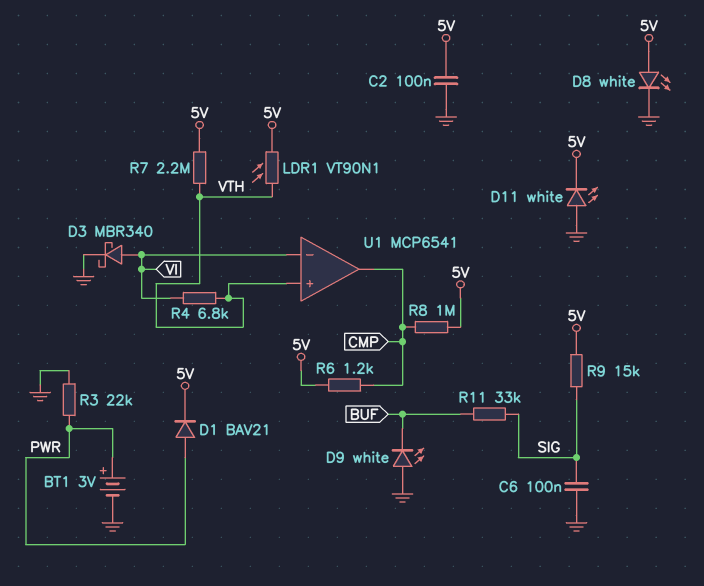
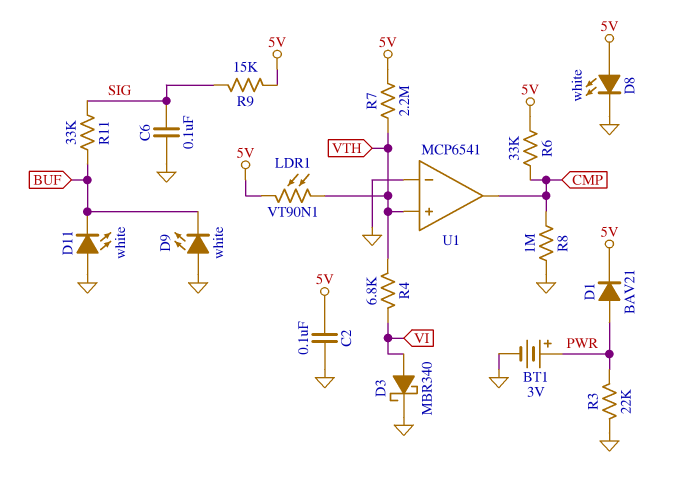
D11: LED white (A GND, K 5V) -> LED white (A GND, K BUF)
R6: 1.2k (5V, CMP) -> 33k (5V, CMP)
R8: 1M (5V, CMP) -> 1M (CMP, GND)
U1 pin in-: VI -> GND

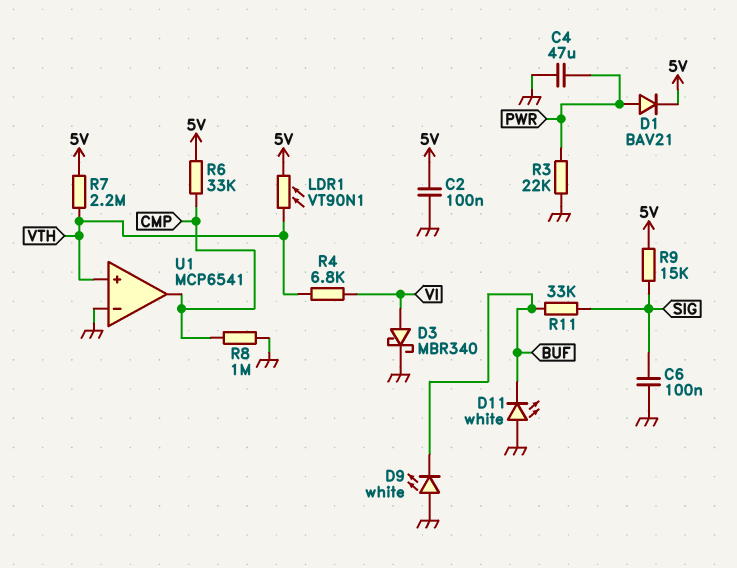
BT1: 3V (plus PWR, minus GND) -> none
C4: none -> 47uF (GND, PWR)
D8: LED white (A 5V, K GND) -> none

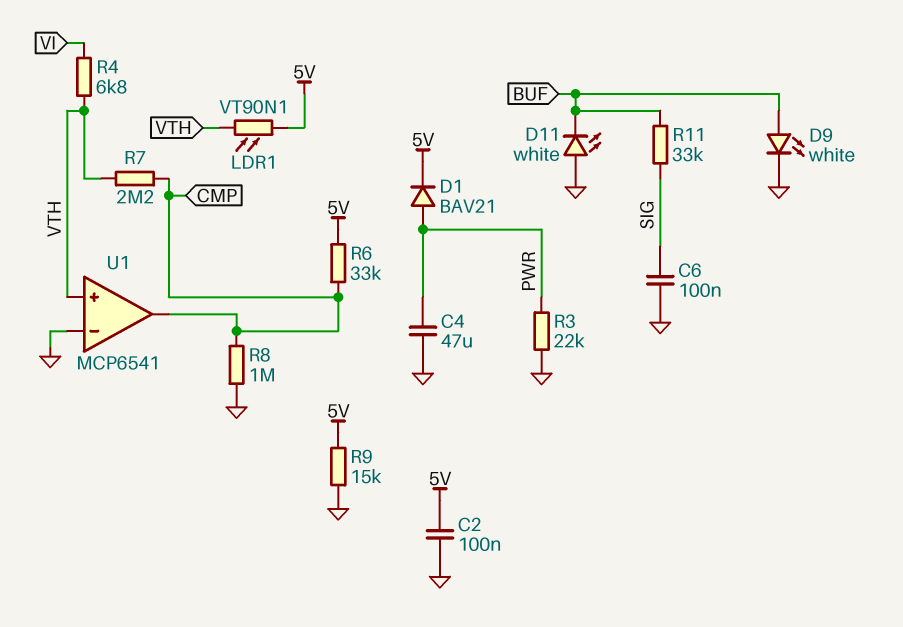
D3: schottky MBR340 (A VI, K GND) -> none
D9: LED white (A GND, K BUF) -> LED white (A BUF, K GND)
R7: 2.2M (5V, VTH) -> 2.2M (CMP, VTH)
R9: 15k (5V, SIG) -> 15k (5V, GND)

